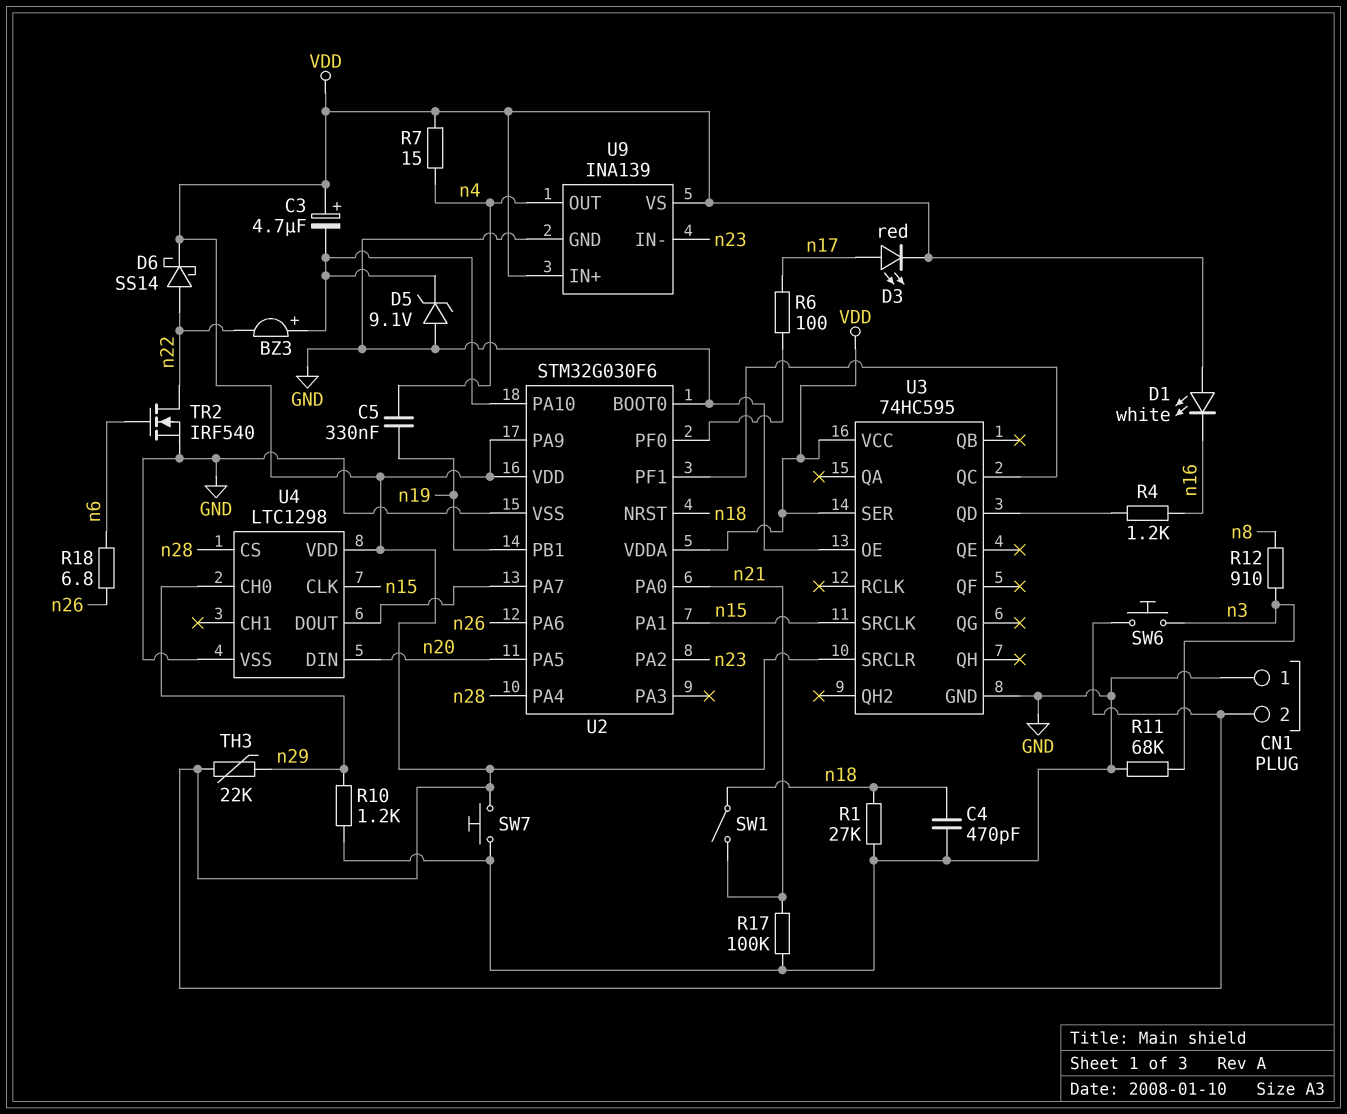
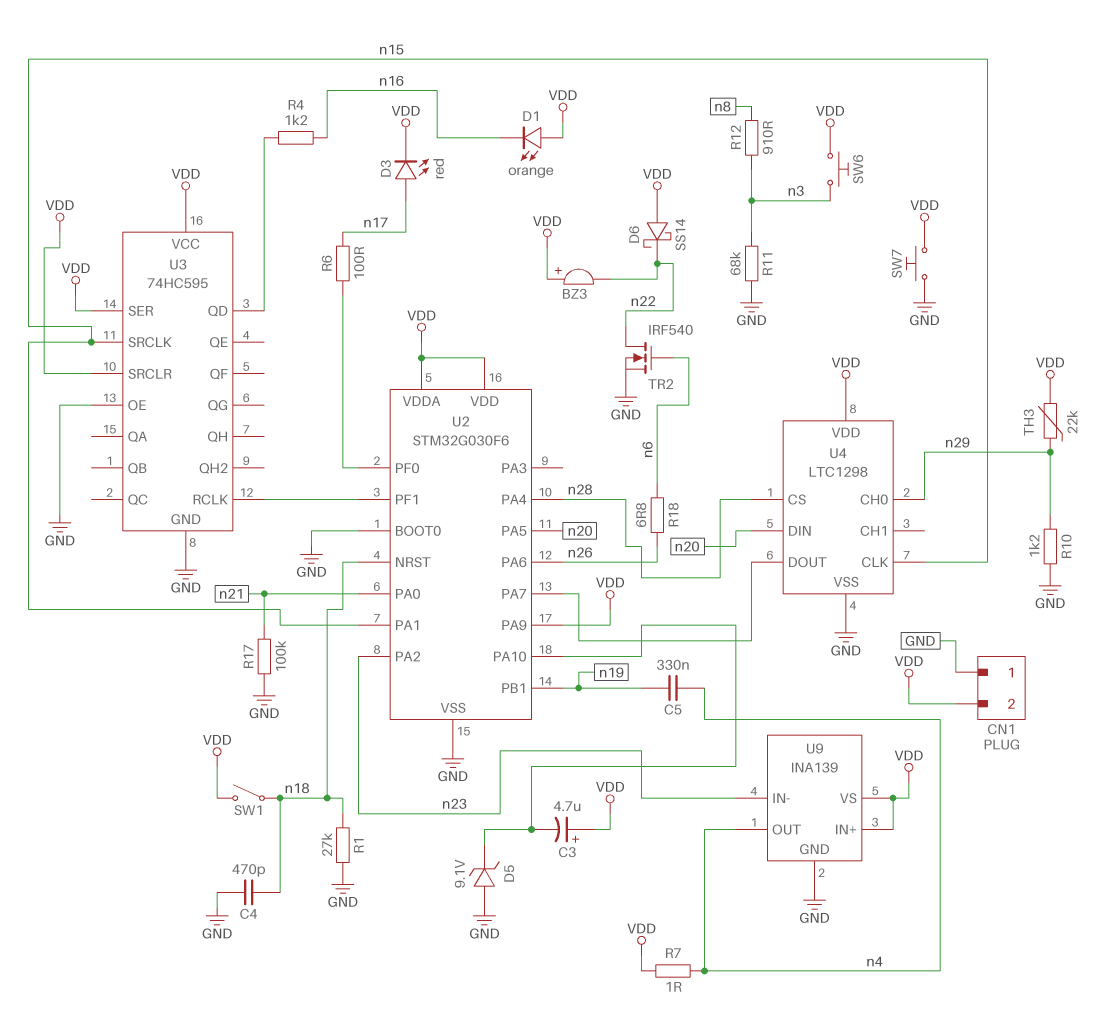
BZ3: buzzer (plus U2/PA10, minus n22) -> buzzer (plus VDD, minus n22)
D1: LED white (A VDD, K n16) -> LED orange (A VDD, K n16)
D6: schottky SS14 (A n22, K VDD) -> schottky SS14 (A VDD, K n22)
R7: 15 (VDD, n4) -> 1 (VDD, n4)
SW1: switch (n18, n21) -> switch (VDD, n18)
U3 pin QC: U2/PF1 -> none
U3 pin RCLK: none -> U2/PF1

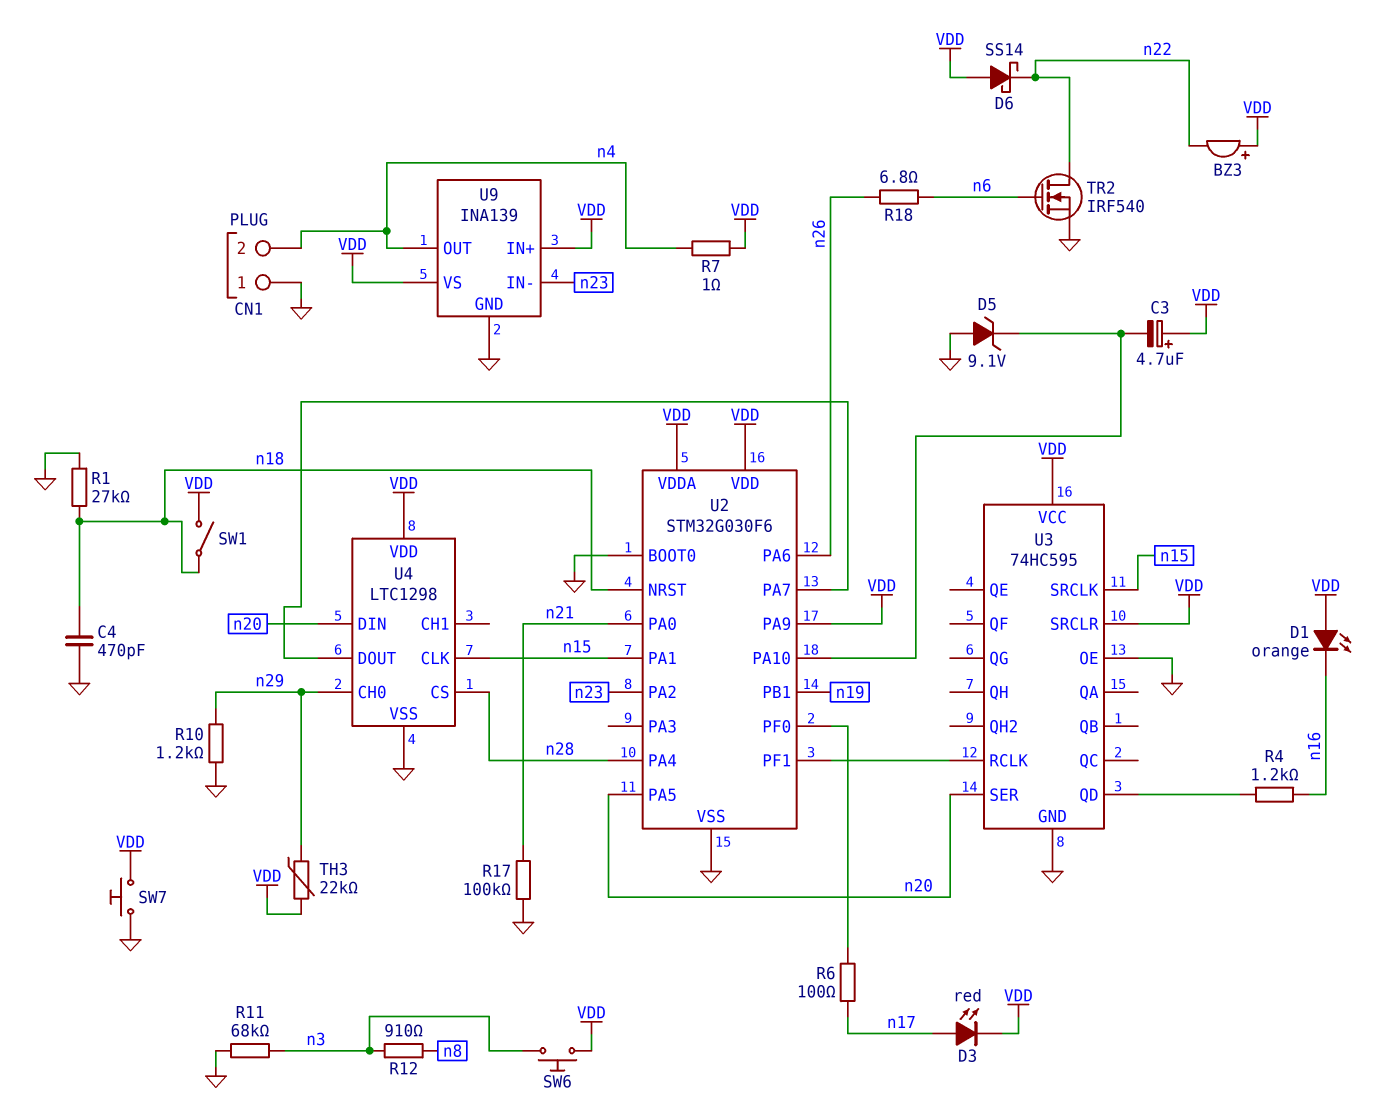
C5: 330nF (n4, n19) -> none
CN1 pin 2: VDD -> n4
U3 pin SER: VDD -> n20

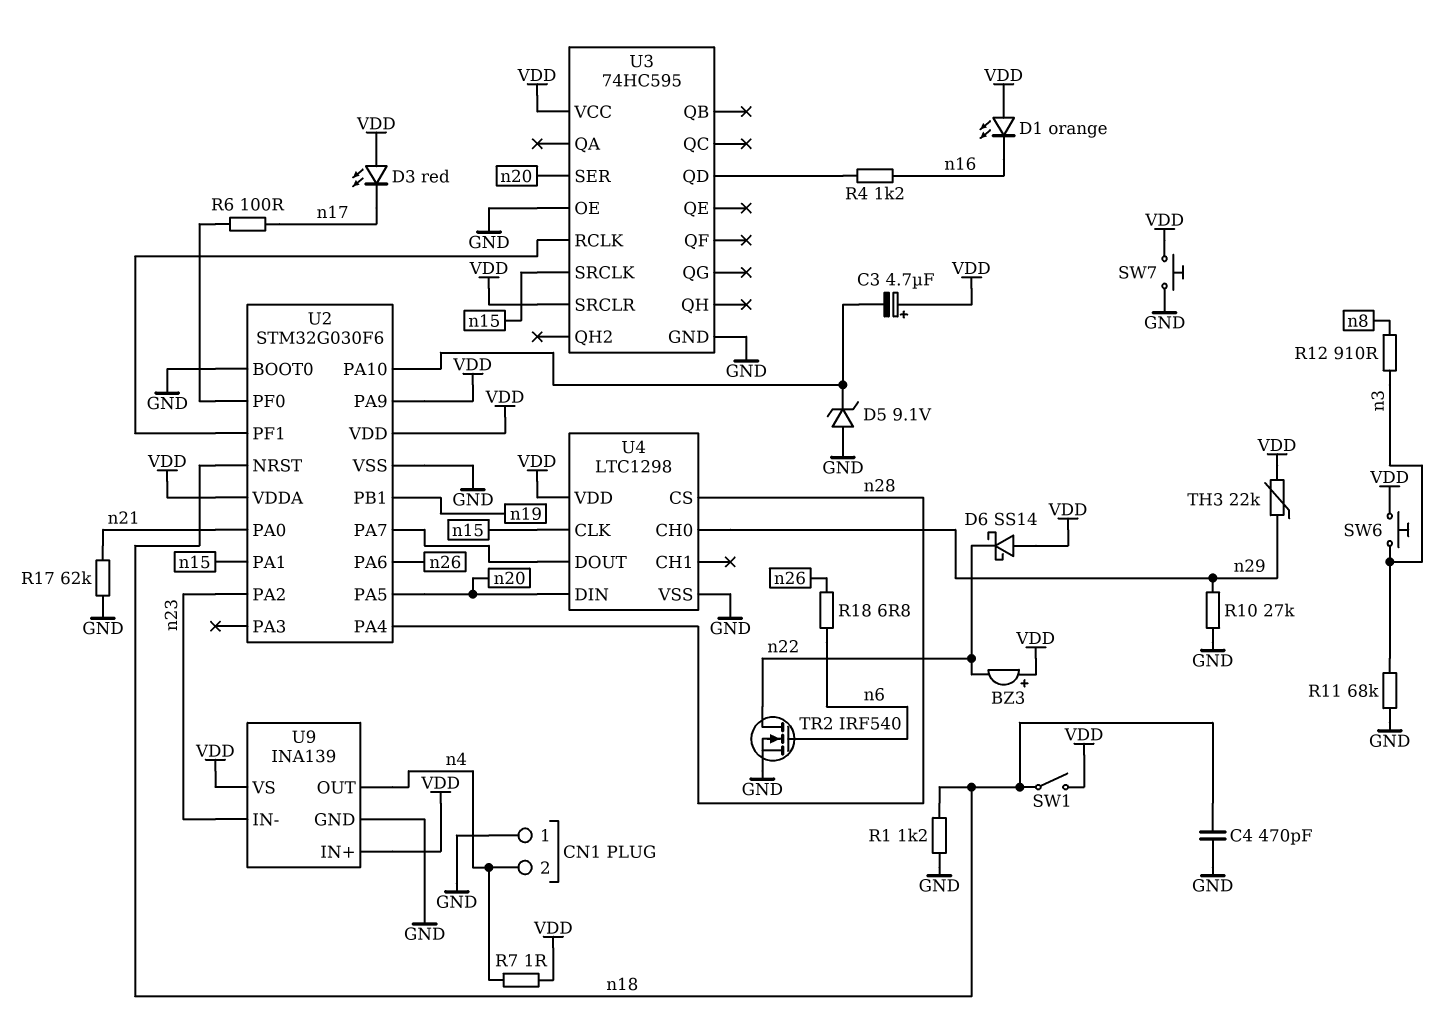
D3: LED red (A n17, K VDD) -> LED red (A VDD, K n17)
R1: 27k (GND, n18) -> 1.2k (GND, n18)
R10: 1.2k (GND, n29) -> 27k (GND, n29)
R17: 100k (GND, n21) -> 62k (GND, n21)

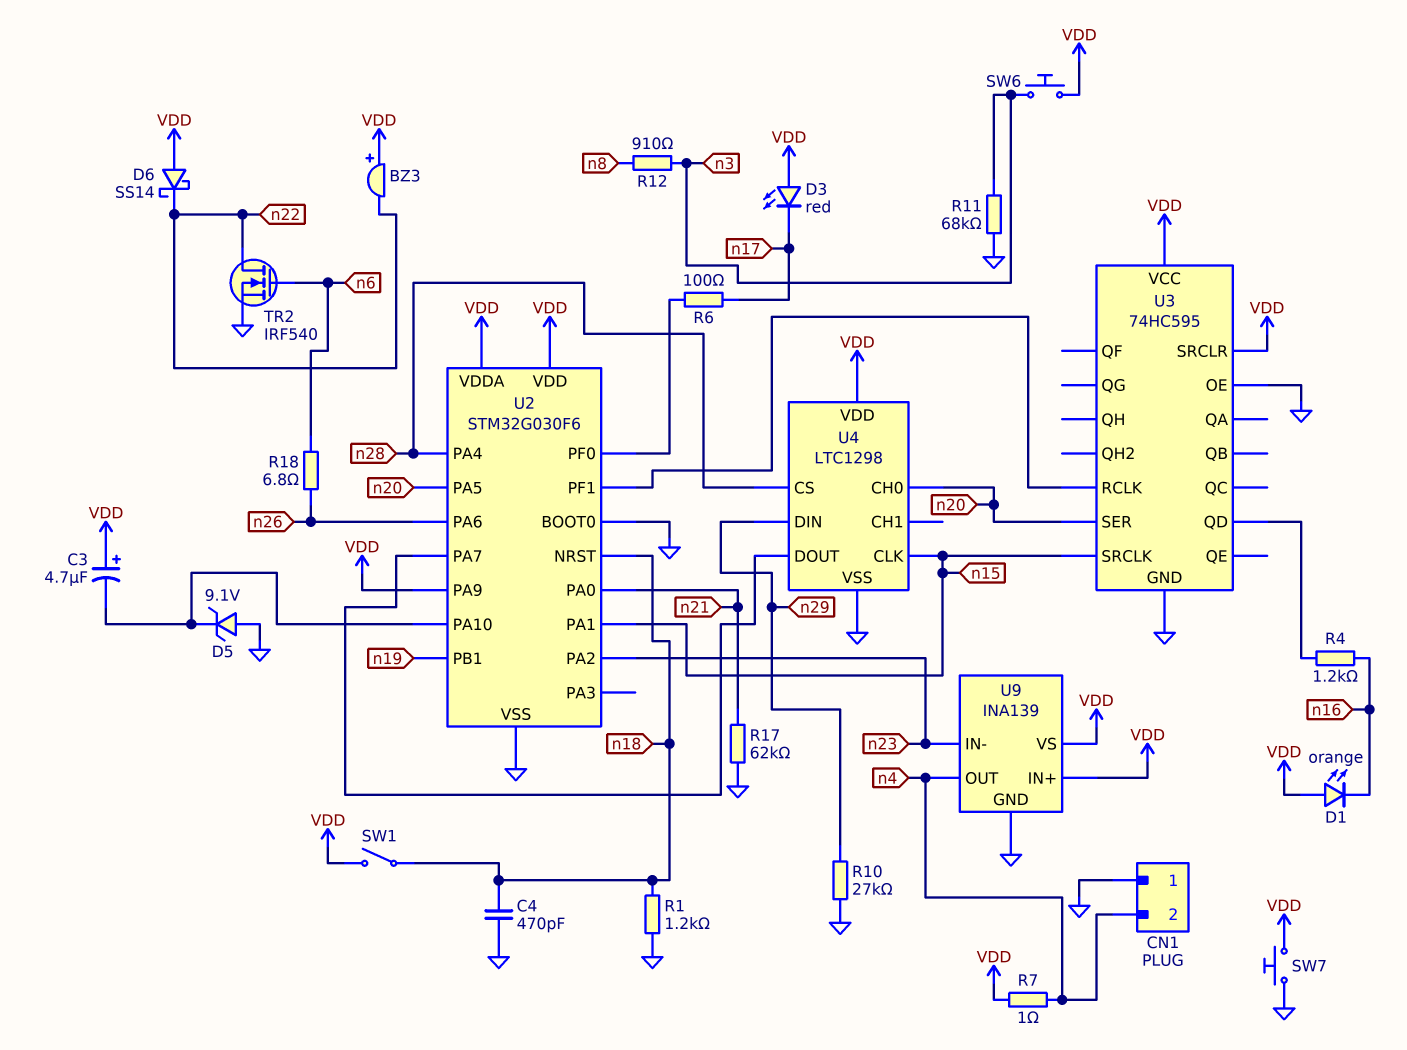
TH3: 22k (VDD, n29) -> none
U4 pin CH0: n29 -> n20
U4 pin DIN: n20 -> n29

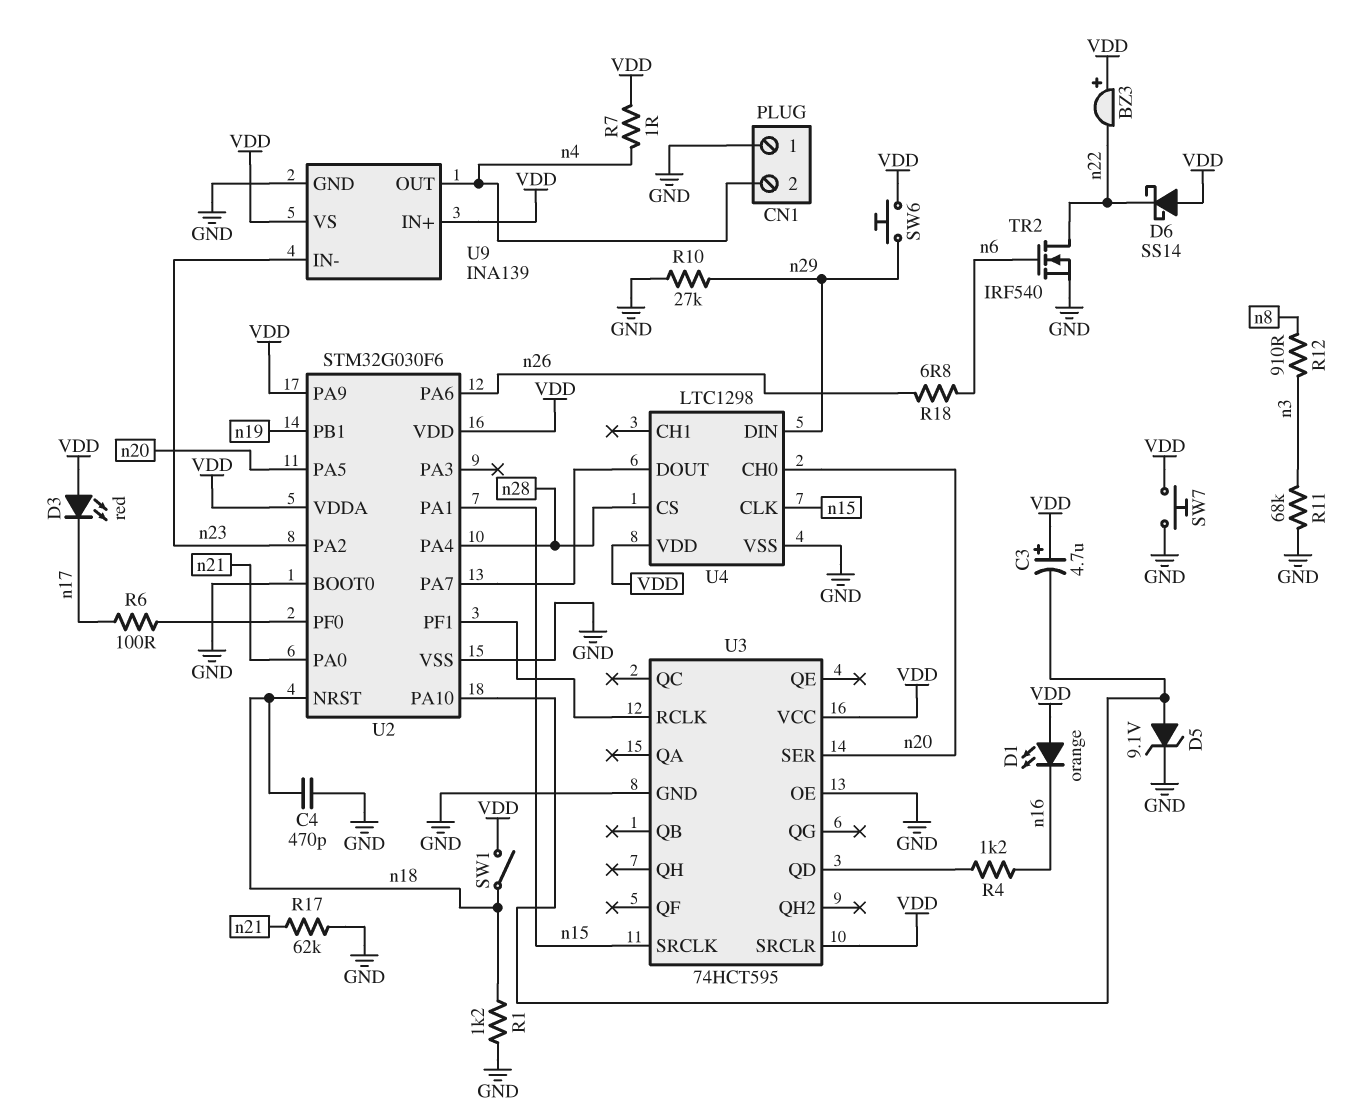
D5: zener 9.1V (A GND, K U2/PA10) -> zener 9.1V (A U2/PA10, K GND)
SW6: button (VDD, n3) -> button (VDD, n29)
U3: 74HC595 -> 74HCT595

